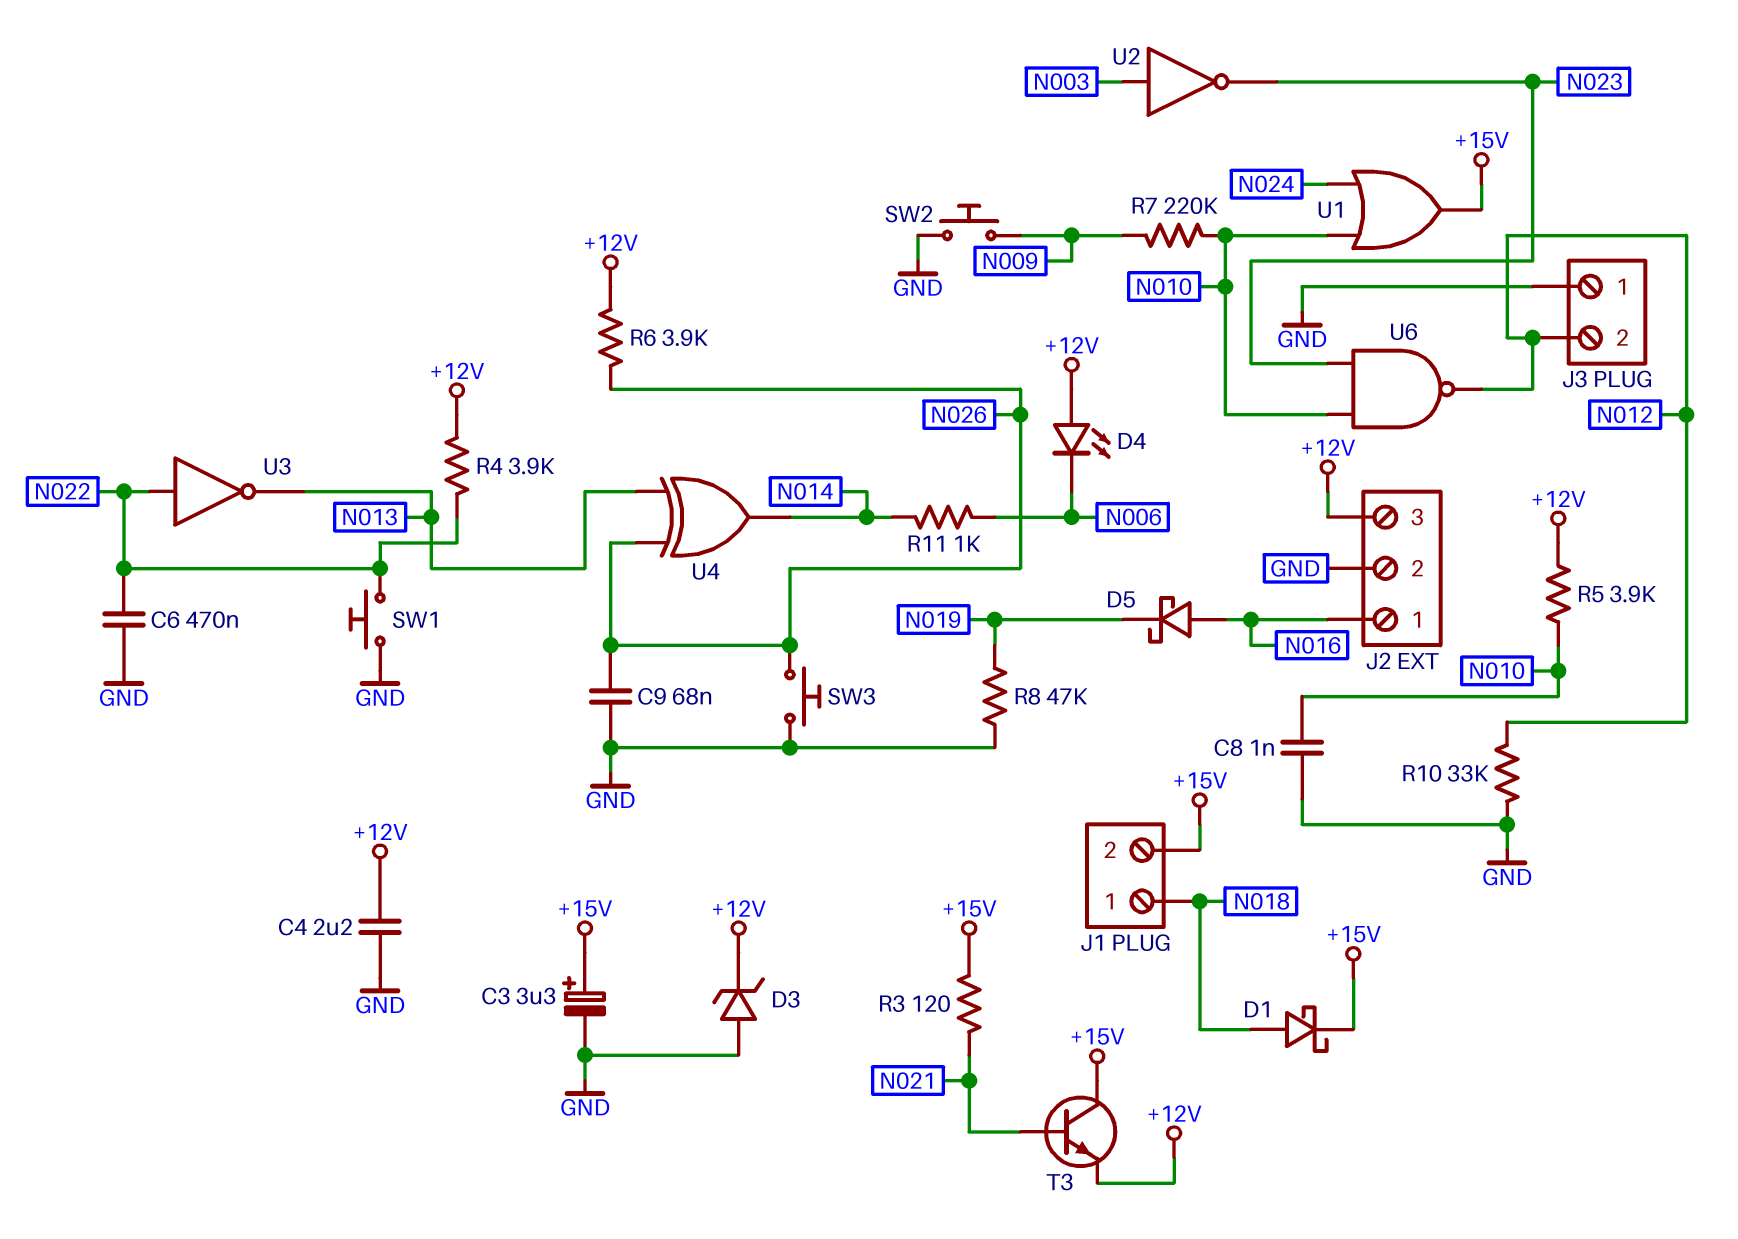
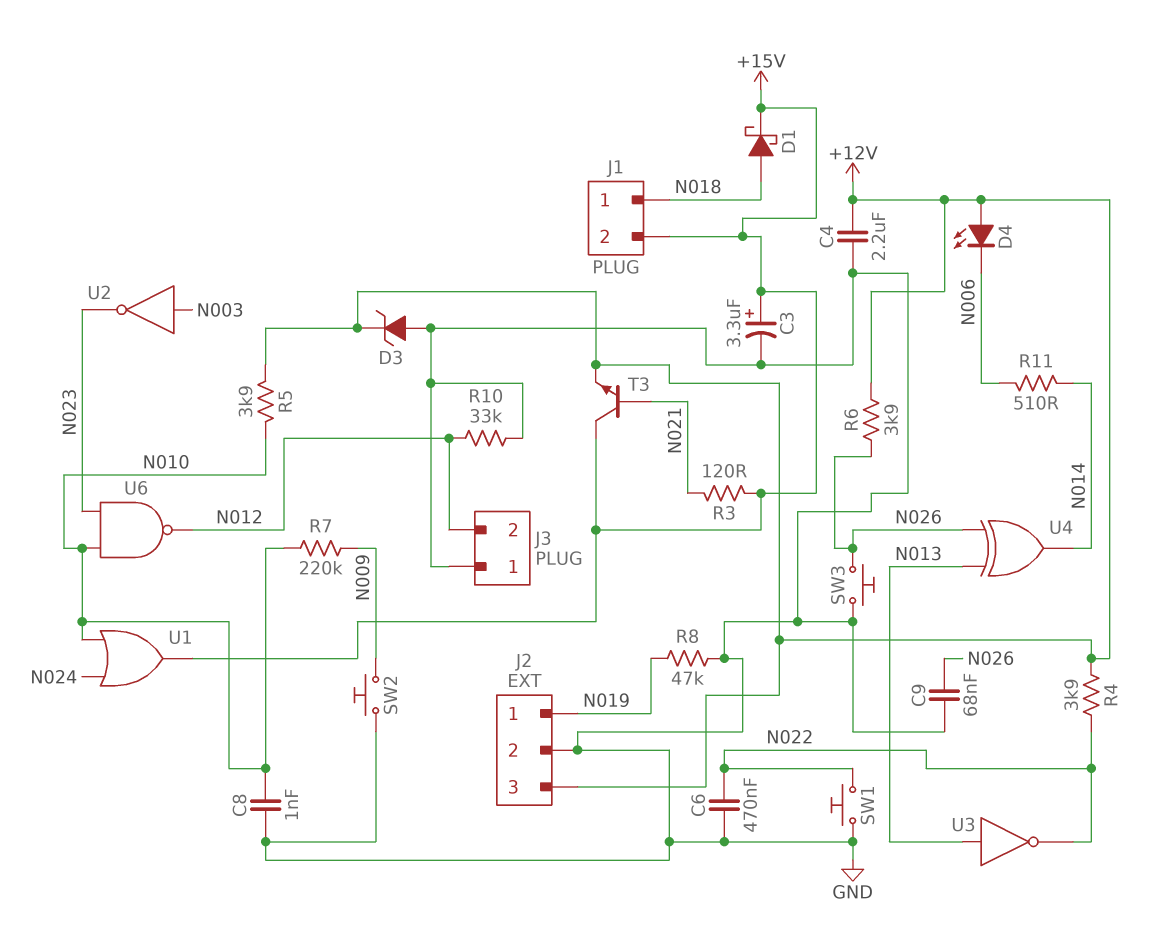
D5: schottky (A N016, K N019) -> none
J2 pin 1: N016 -> N019
R11: 1k (N006, N014) -> 510 (N006, N014)
U3: NOT (in N022, out N013) -> NOT (in N013, out N022)

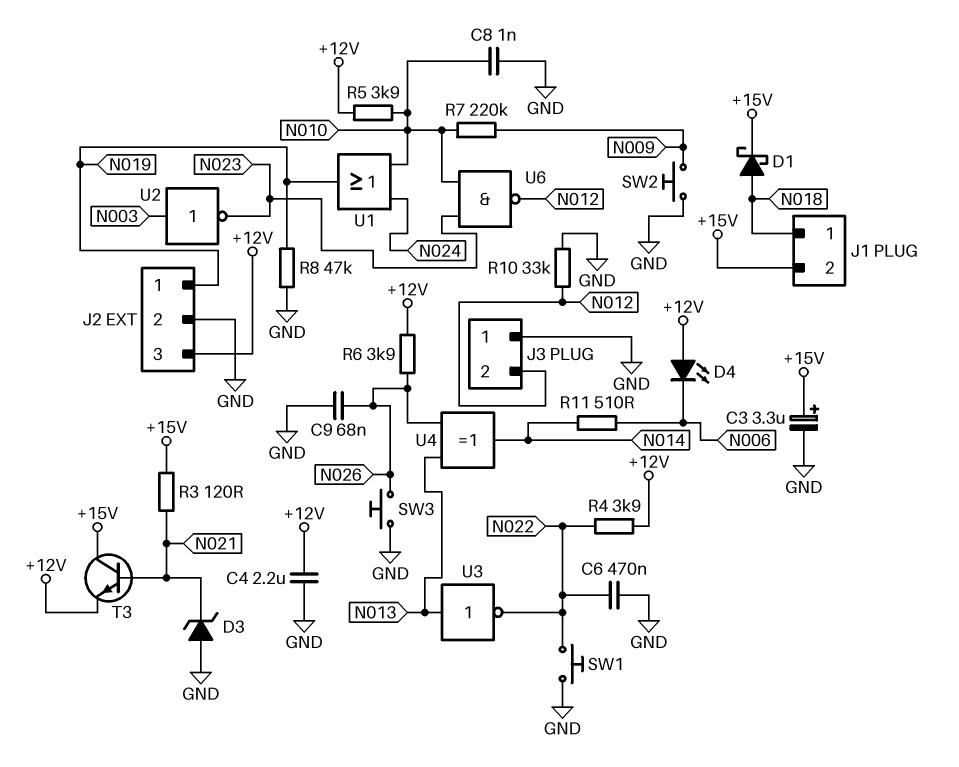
D3: zener (A GND, K +12V) -> zener (A GND, K N021)
U1: OR (in N010, in N024, out +15V) -> OR (in N010, in N024, out N019)

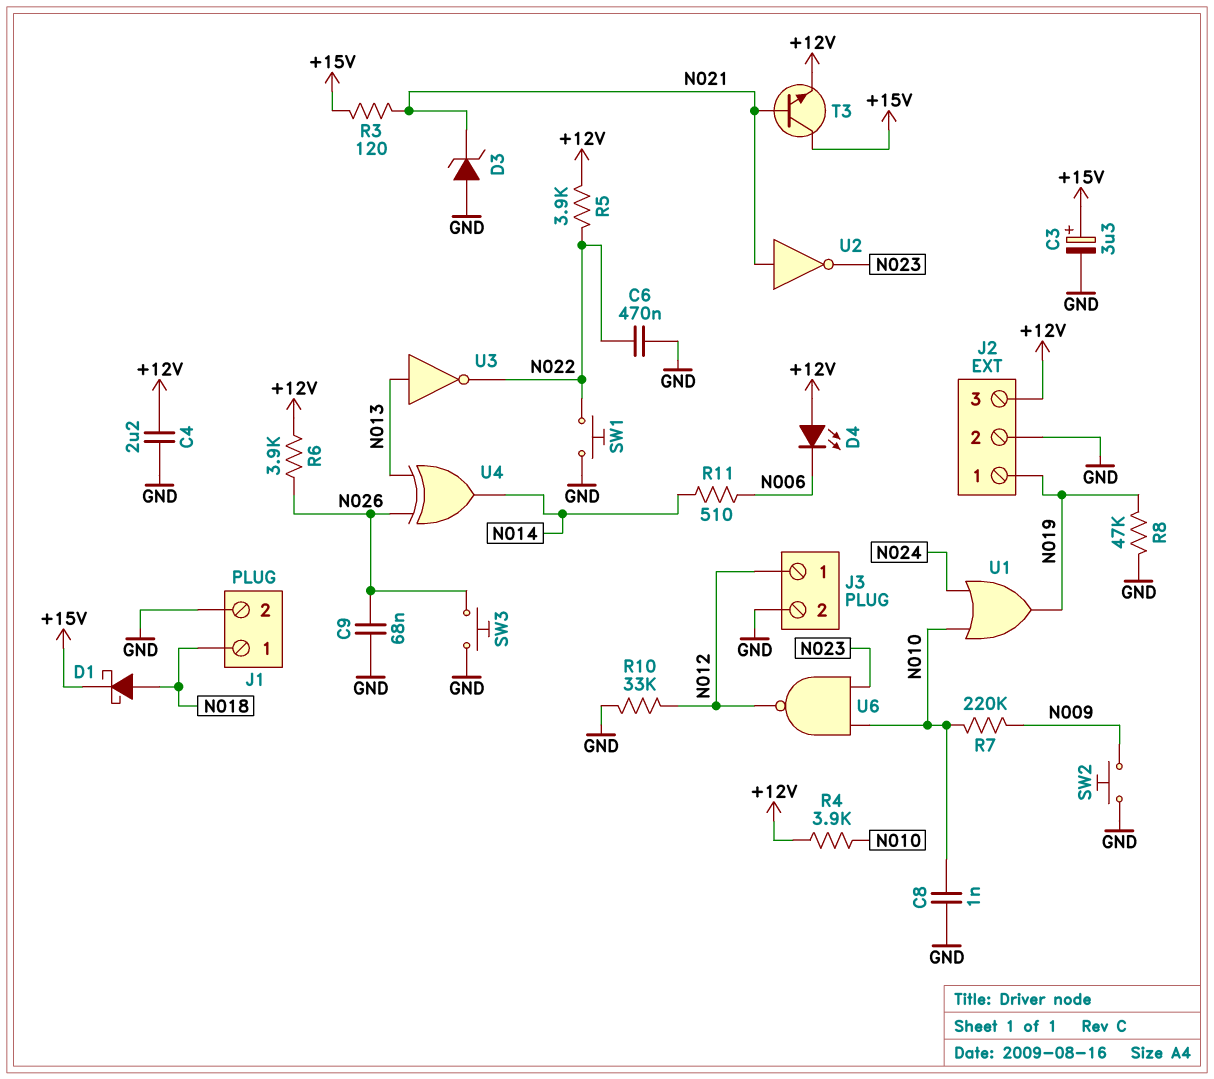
J1 pin 2: +15V -> GND
J3 pin 1: GND -> N012
J3 pin 2: N012 -> GND
R4: 3.9k (+12V, N022) -> 3.9k (+12V, N010)
R5: 3.9k (+12V, N010) -> 3.9k (+12V, N022)
U2: NOT (in N003, out N023) -> NOT (in N021, out N023)

